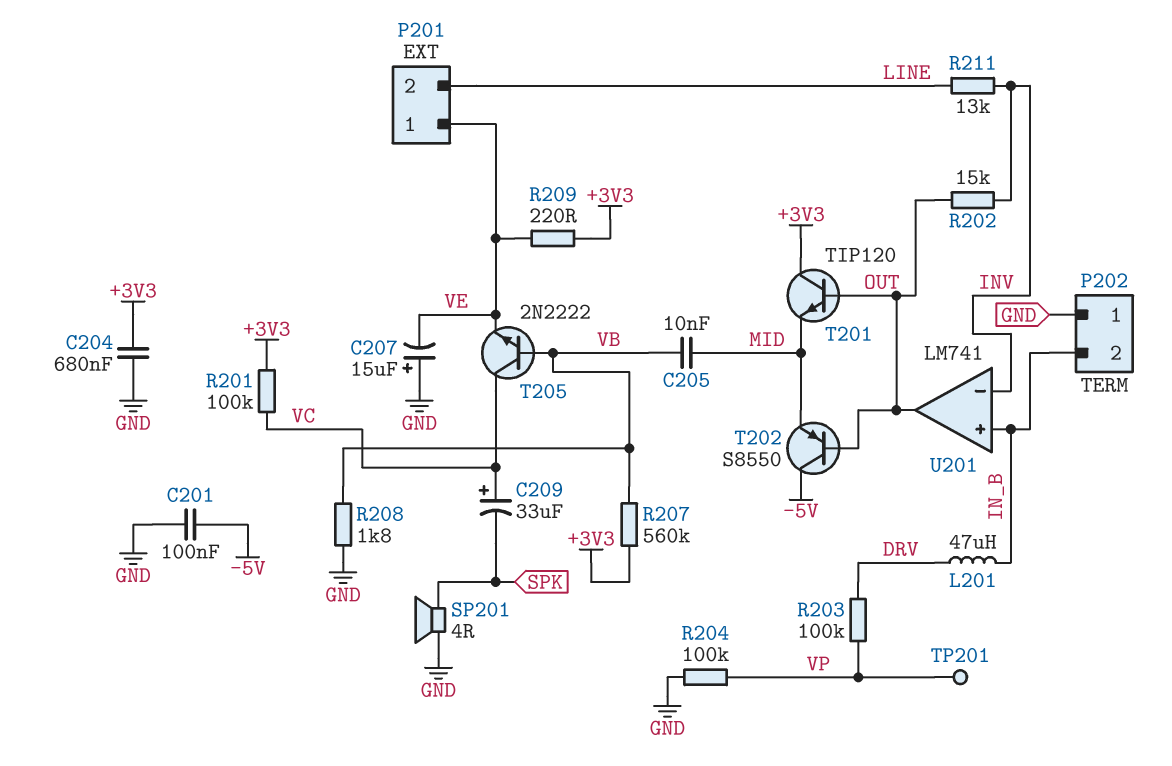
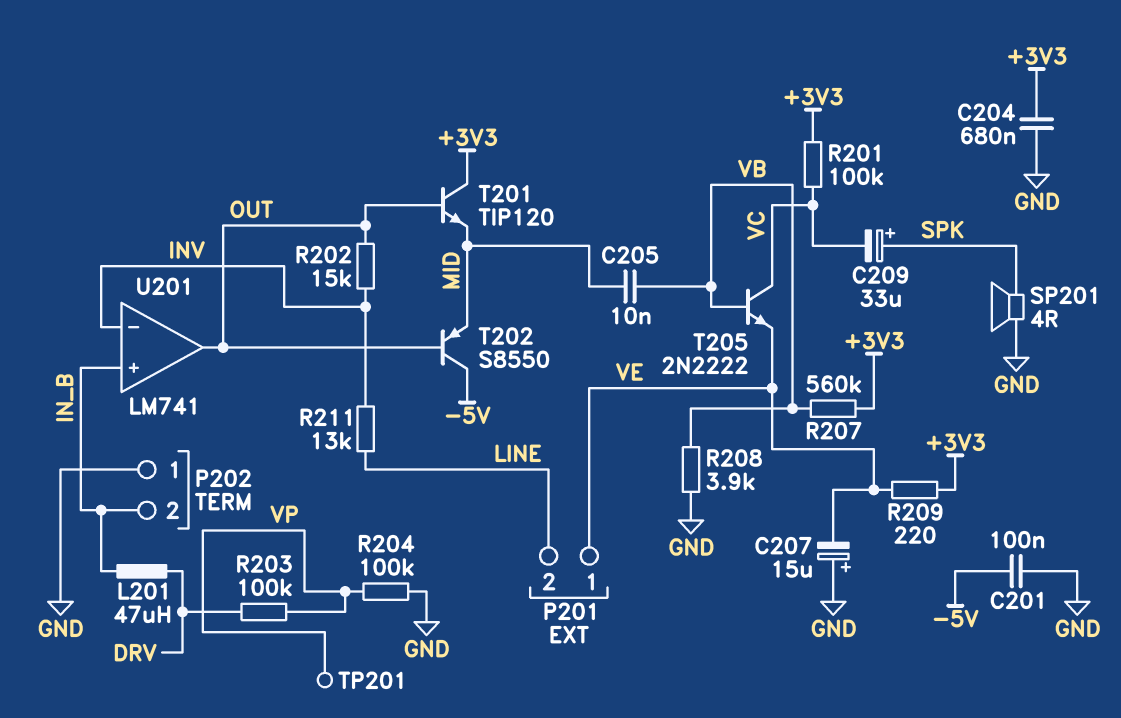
C209: 33uF (plus VC, minus SPK) -> 33uF (plus SPK, minus VC)
R208: 1.8k (GND, VB) -> 3.9k (GND, VB)

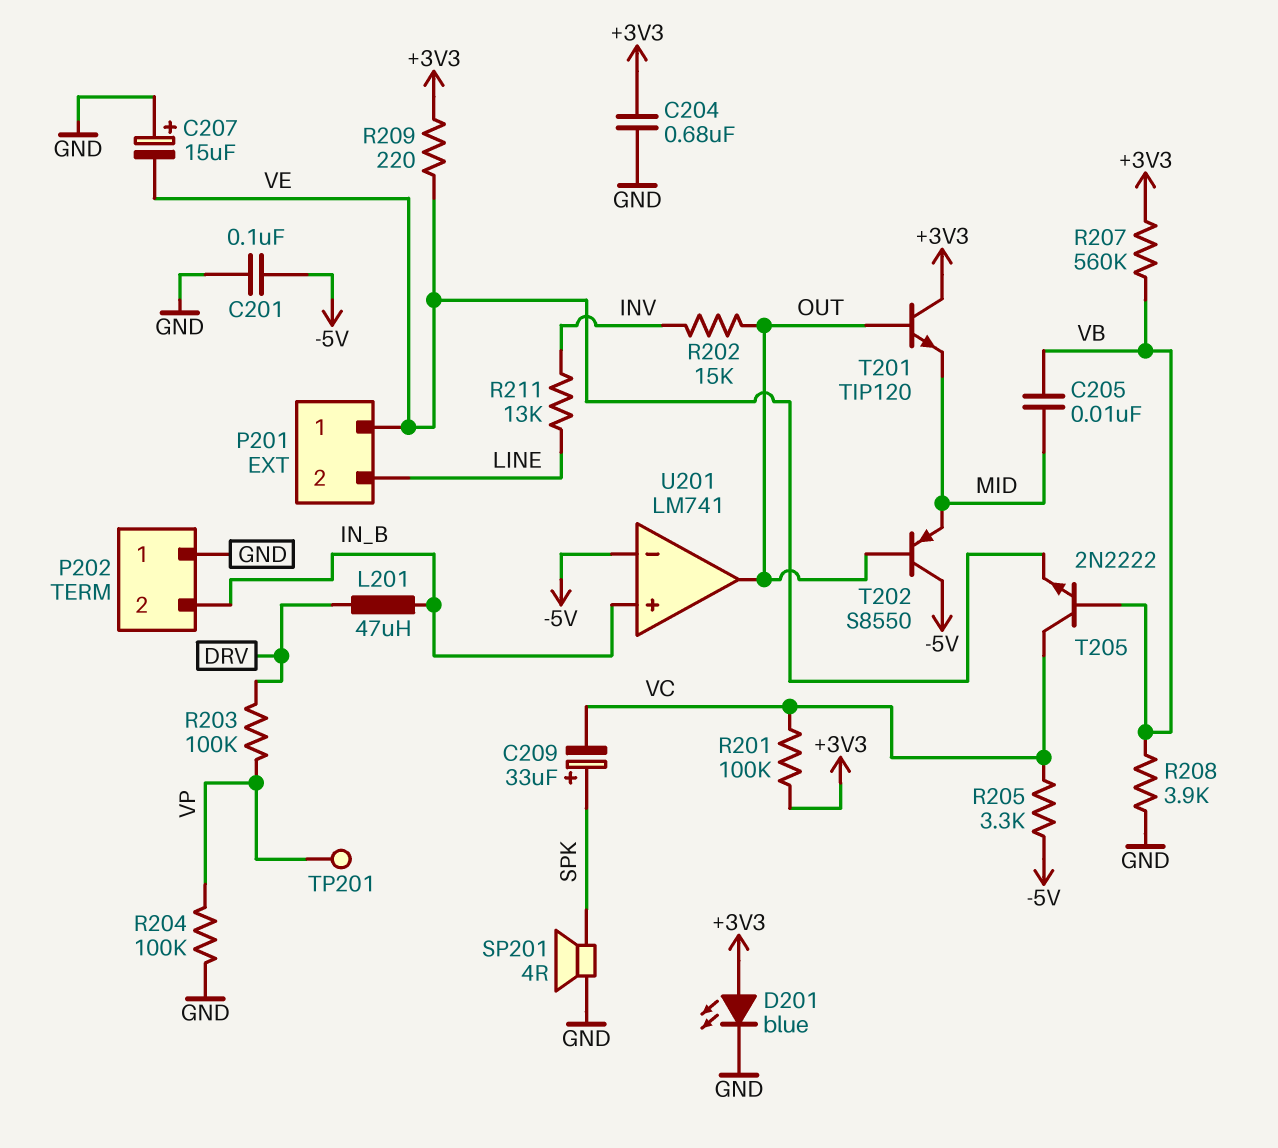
D201: none -> LED blue (A +3V3, K GND)
R205: none -> 3.3k (-5V, VC)
U201 pin in-: INV -> -5V

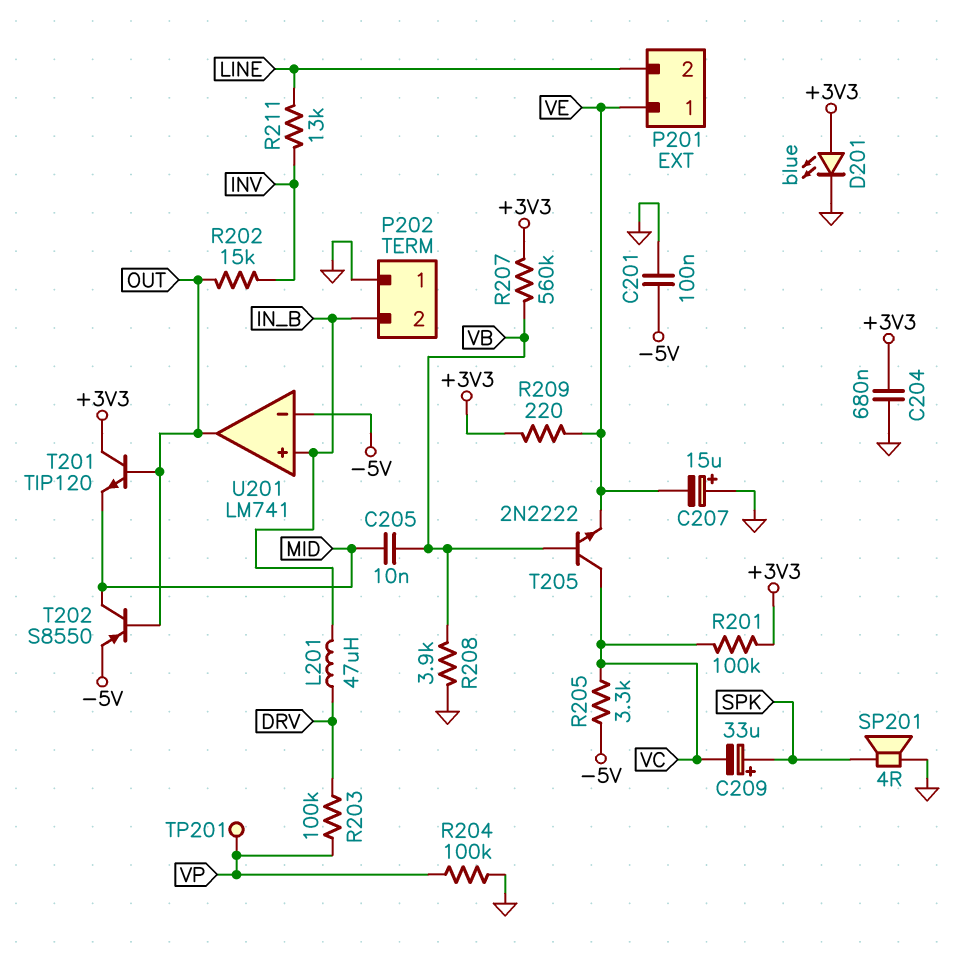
T202: PNP S8550 (B OUT, C -5V, E MID) -> PNP S8550 (B OUT, C MID, E -5V)

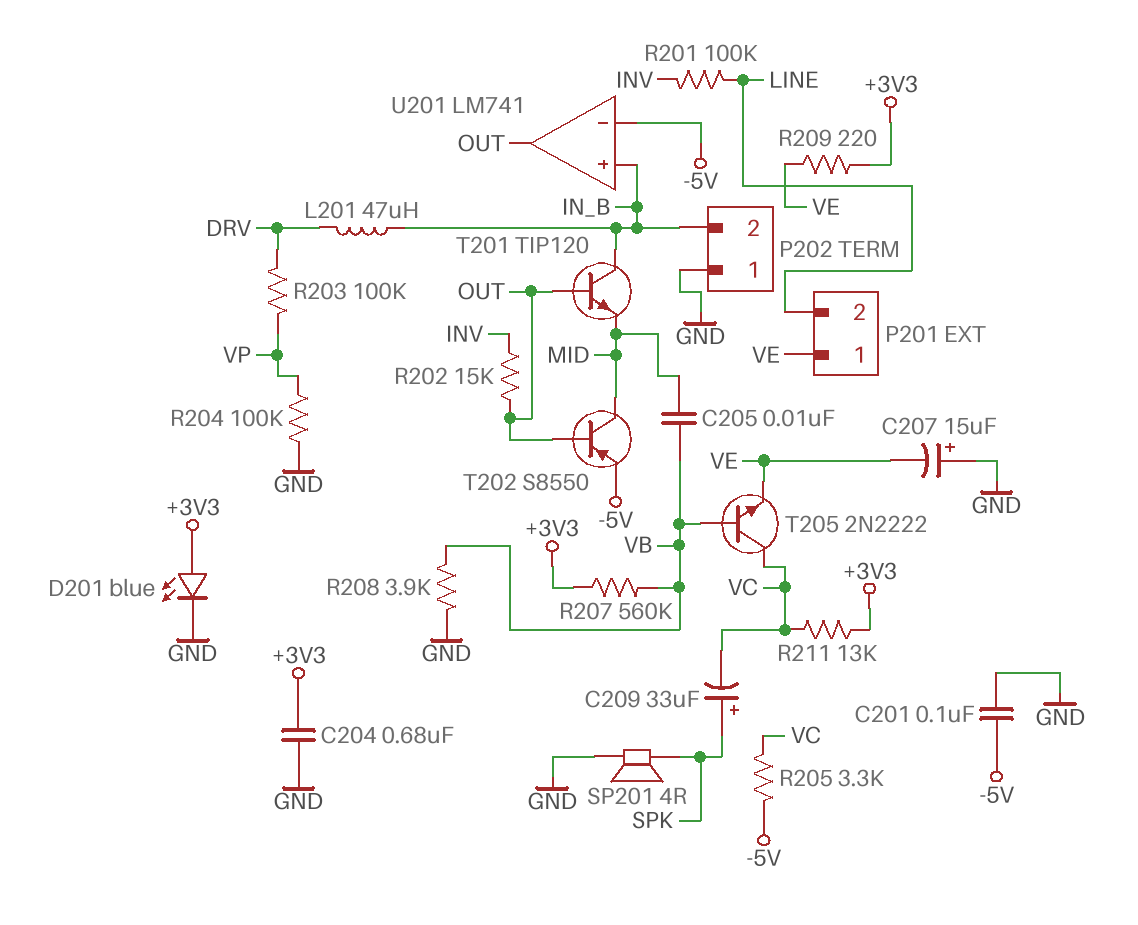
R201: 100k (+3V3, VC) -> 100k (INV, LINE)
R211: 13k (INV, LINE) -> 13k (+3V3, VC)
T201: NPN TIP120 (B OUT, C +3V3, E MID) -> NPN TIP120 (B OUT, C IN_B, E MID)
TP201: test point (VP) -> none

